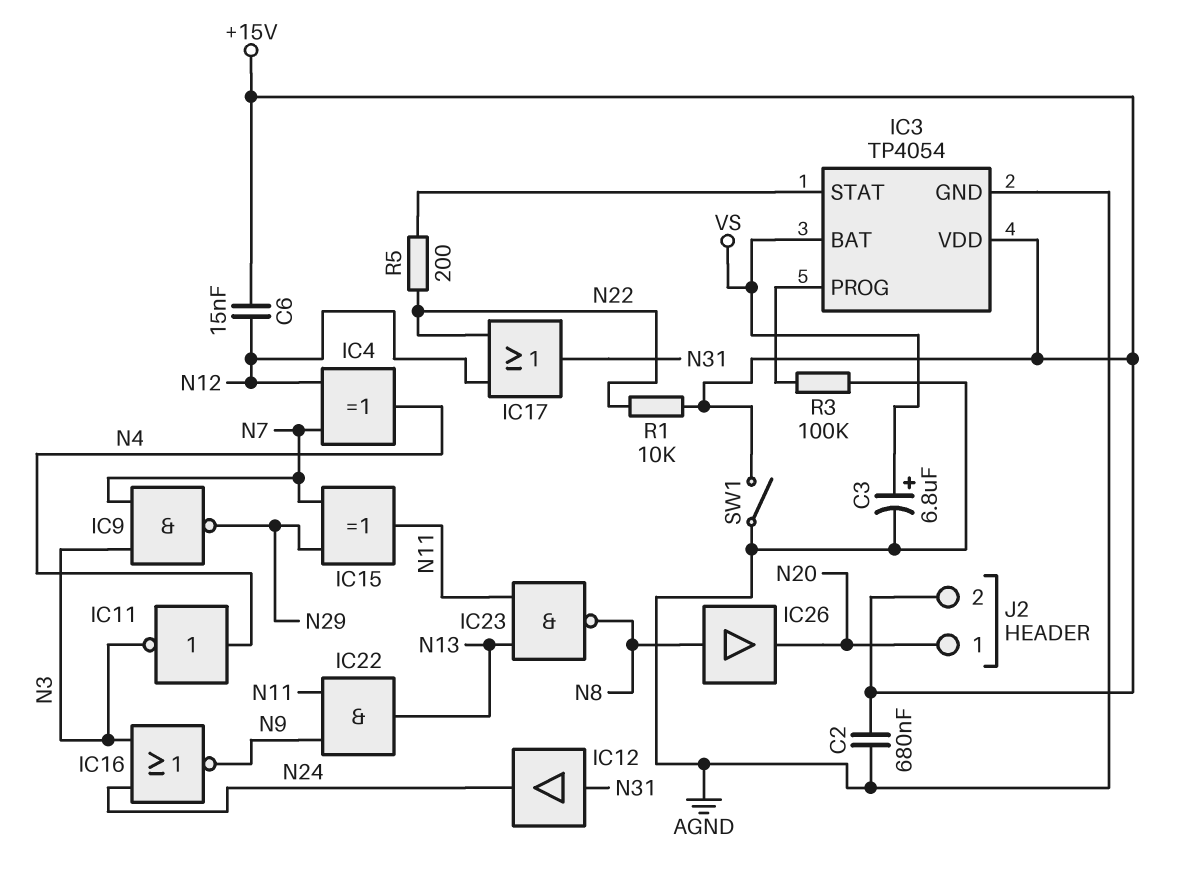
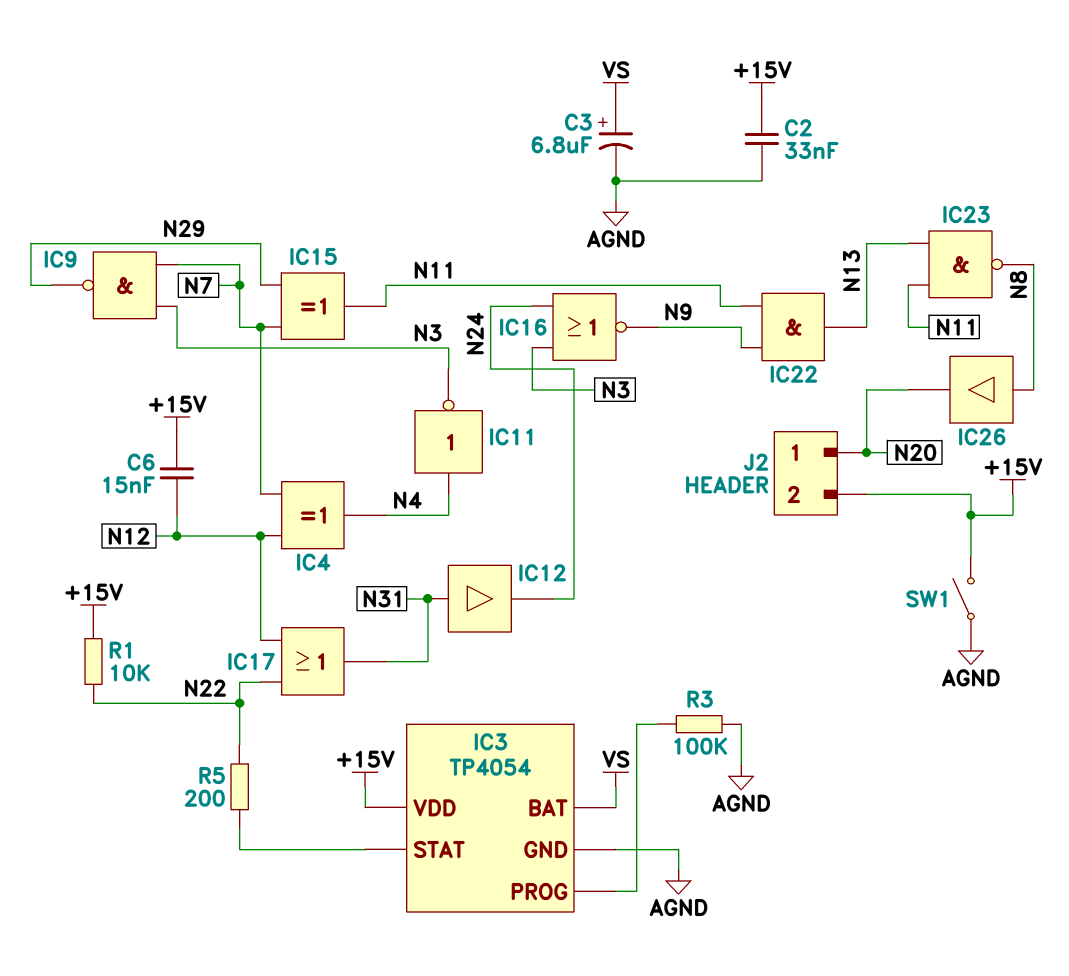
C2: 680nF (+15V, AGND) -> 33nF (+15V, AGND)

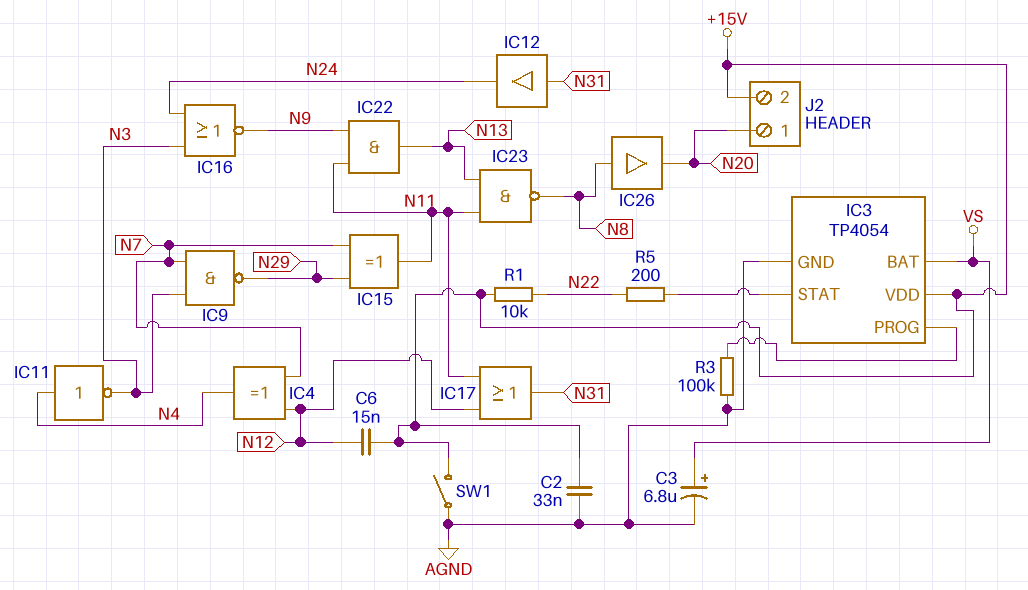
IC17: OR (in N12, in N22, out N31) -> OR (in N11, in N12, out N31)

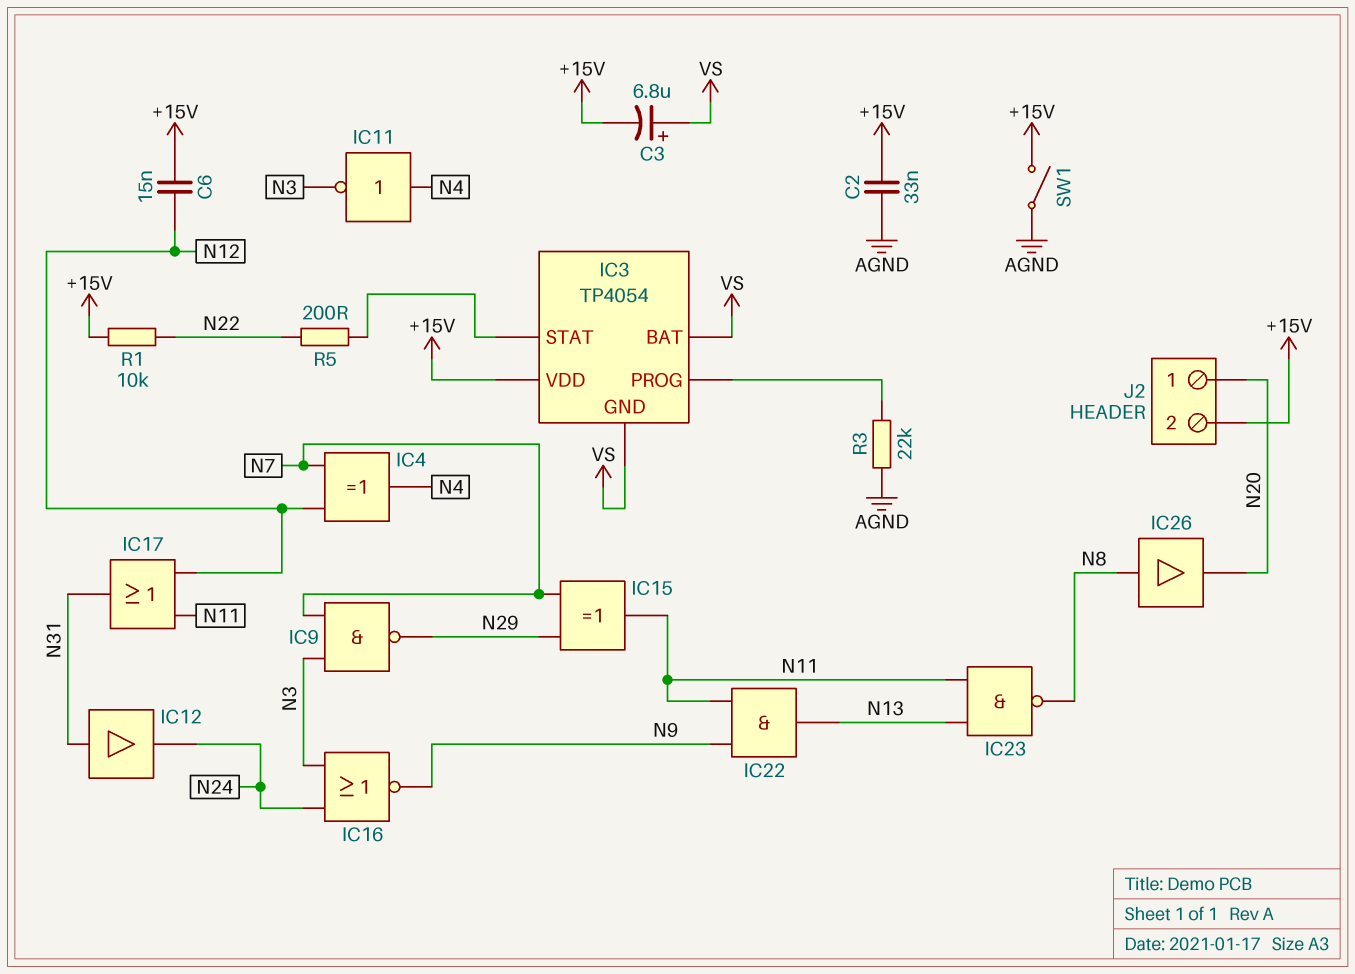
C3: 6.8uF (plus VS, minus AGND) -> 6.8uF (plus VS, minus +15V)
IC3 pin GND: AGND -> VS
R3: 100k (AGND, IC3/PROG) -> 22k (AGND, IC3/PROG)

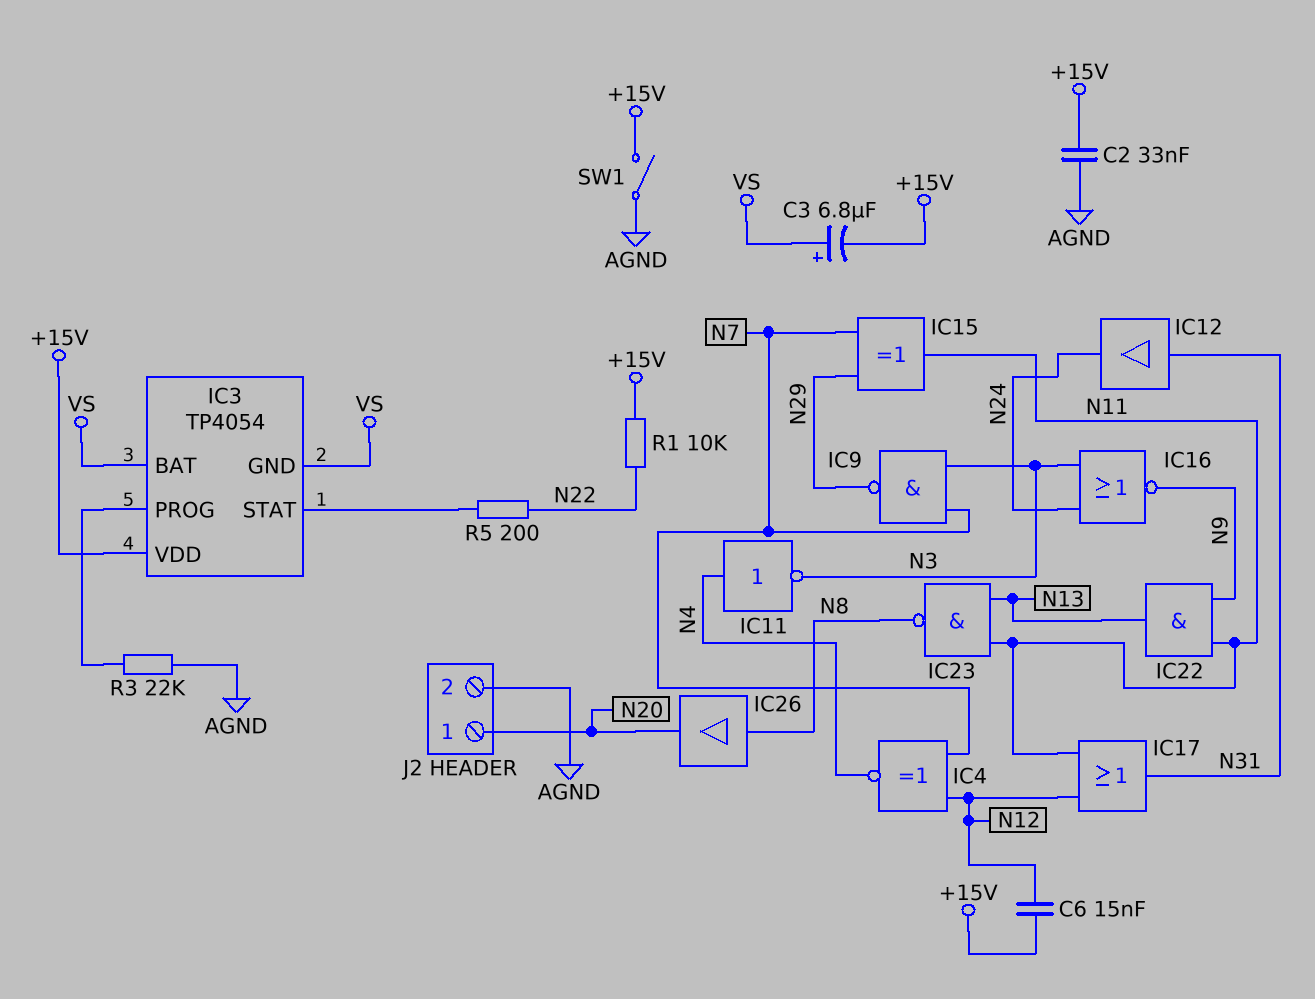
IC4: XOR (in N7, in N12, out N4) -> XNOR (in N7, in N12, out N4)
J2 pin 2: +15V -> AGND

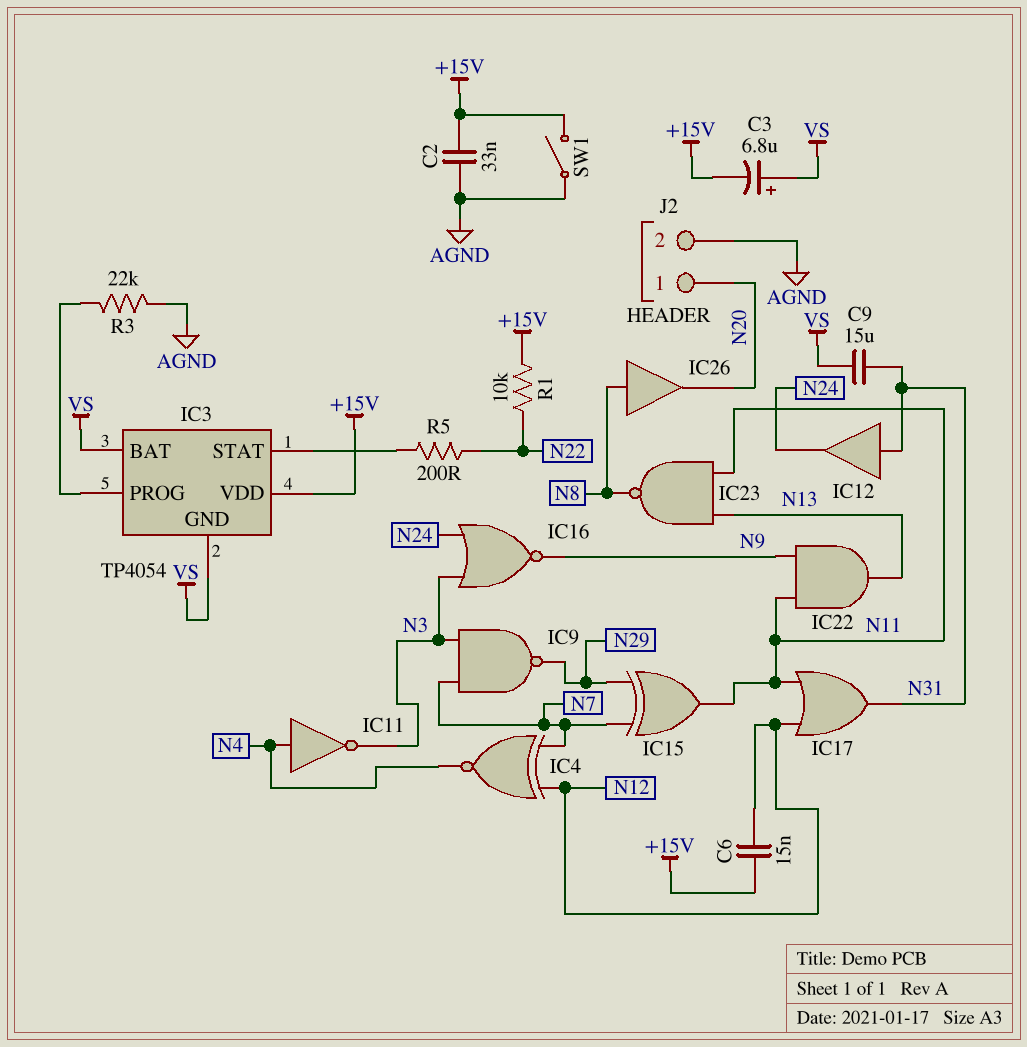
C9: none -> 15uF (N31, VS)

